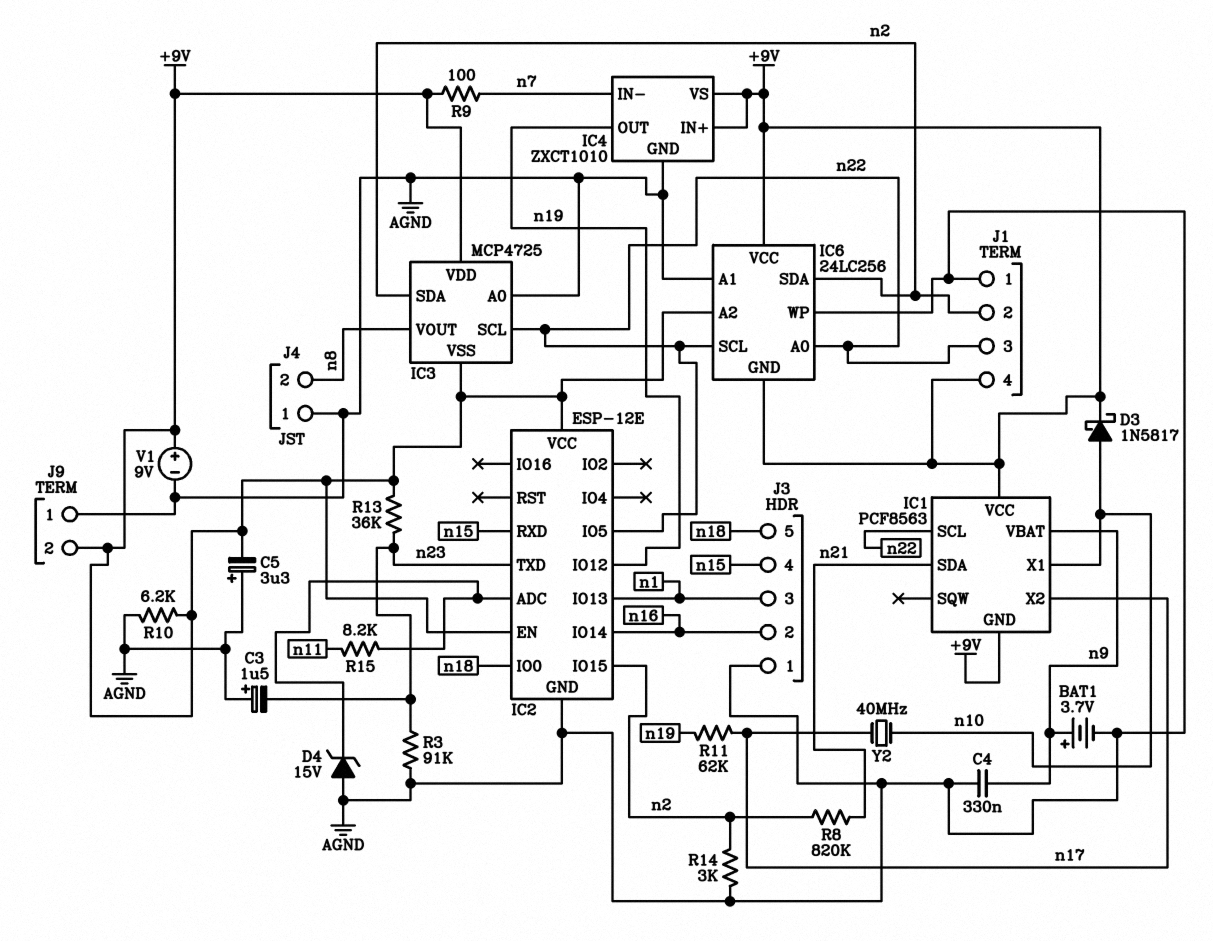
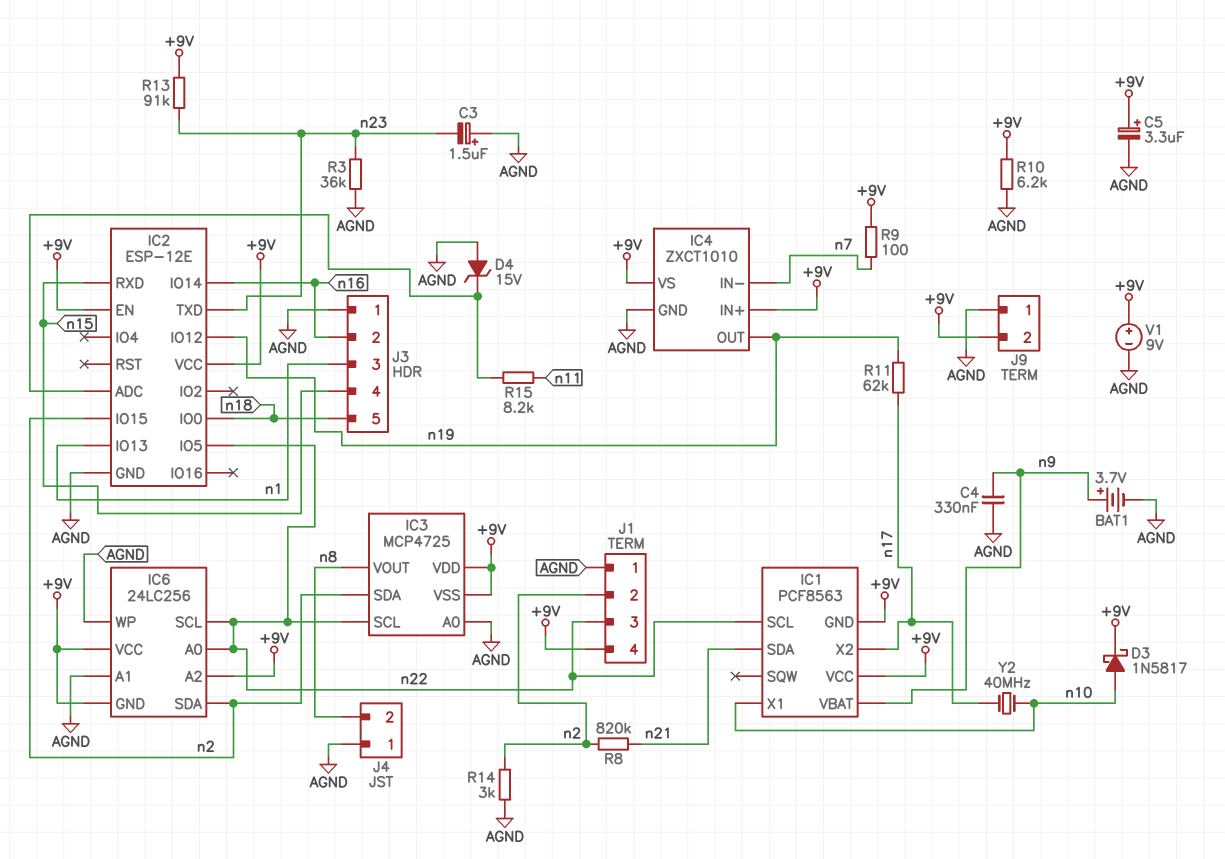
C5: 3.3uF (plus AGND, minus +9V) -> 3.3uF (plus +9V, minus AGND)
R3: 91k (AGND, n23) -> 36k (AGND, n23)
R13: 36k (+9V, n23) -> 91k (+9V, n23)

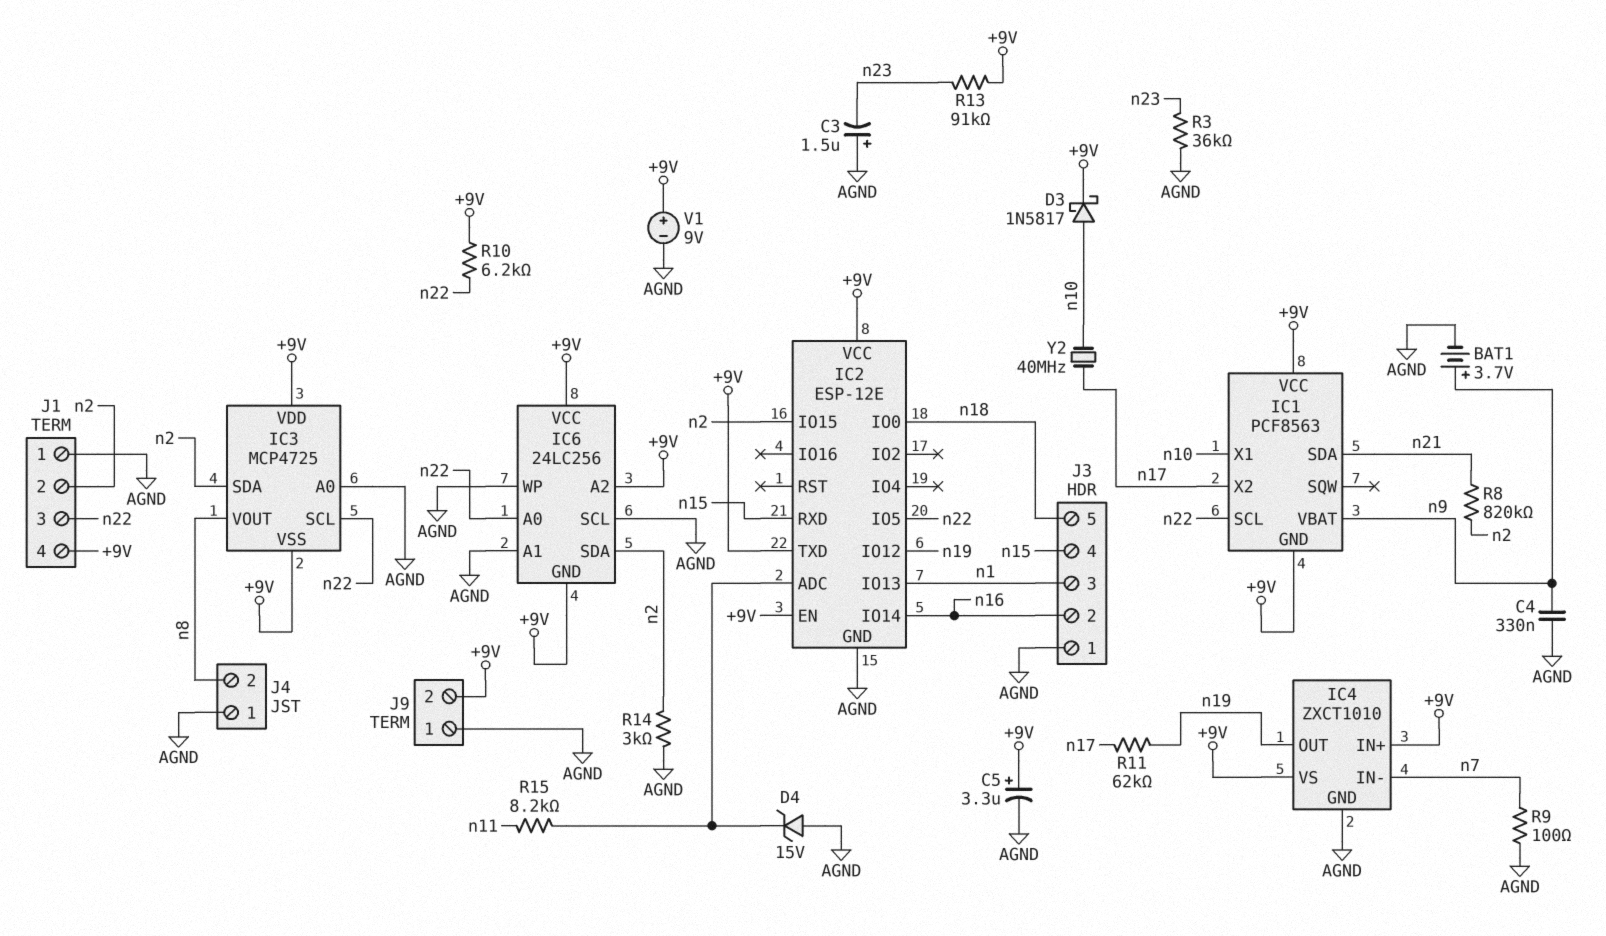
IC2 pin TXD: n23 -> +9V
IC6 pin SCL: n22 -> AGND
R9: 100 (+9V, n7) -> 100 (AGND, n7)
R10: 6.2k (+9V, AGND) -> 6.2k (+9V, n22)

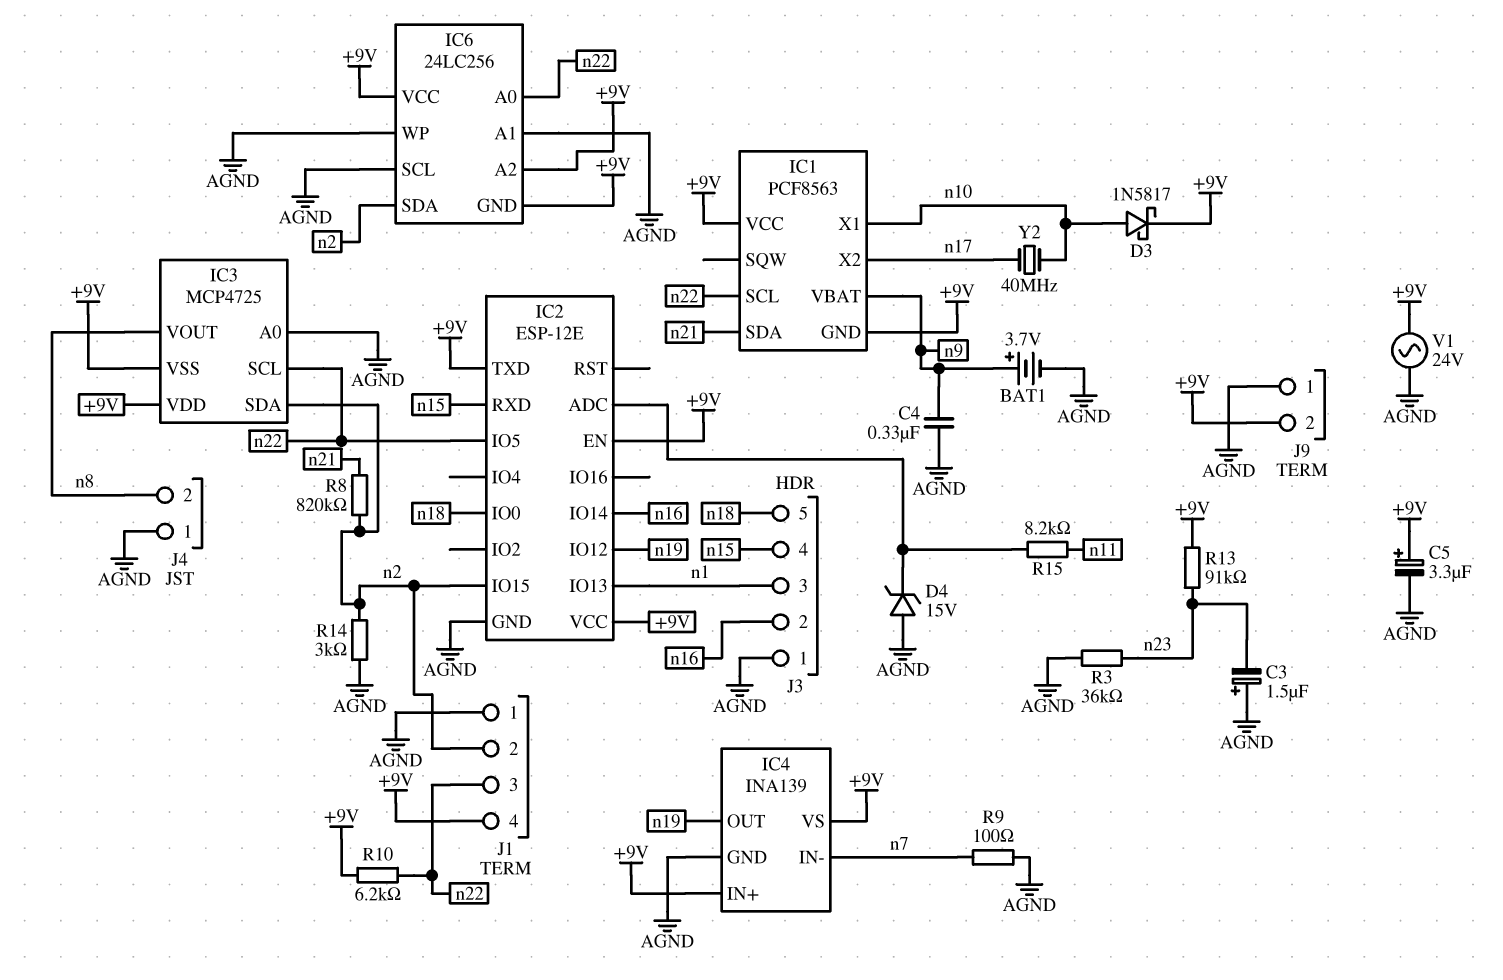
IC4: ZXCT1010 -> INA139
R11: 62k (n17, n19) -> none
V1: 9V (plus +9V, minus AGND) -> AC 24V (+9V, AGND)

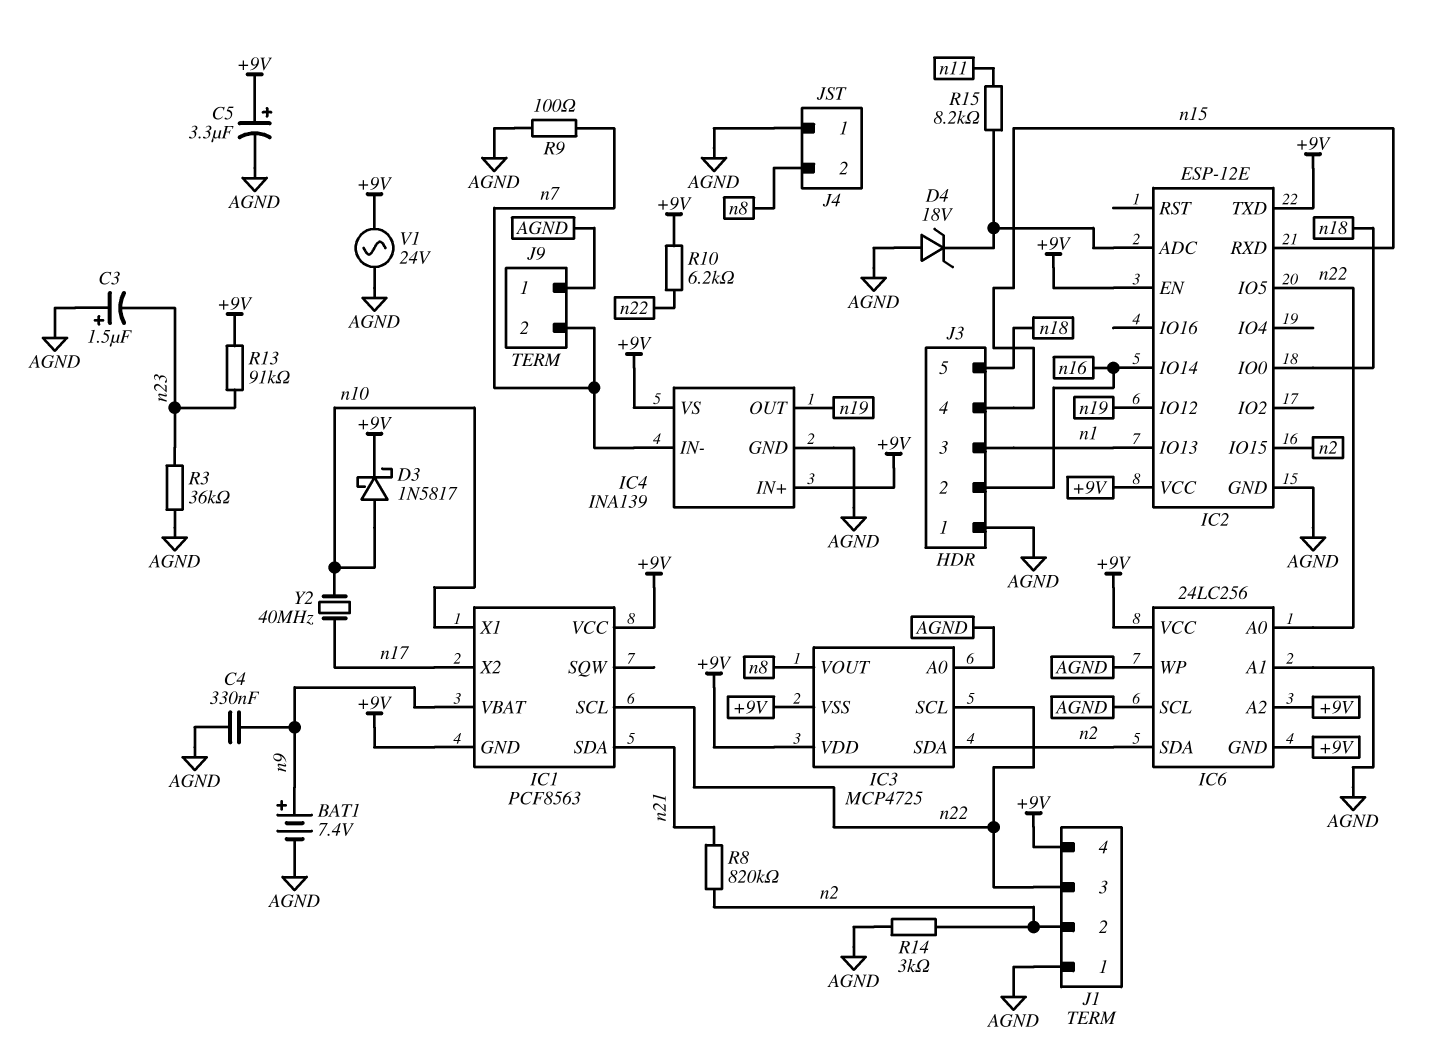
BAT1: 3.7V (plus n9, minus AGND) -> 7.4V (plus n9, minus AGND)
D4: zener 15V (A AGND, K IC2/ADC) -> zener 18V (A AGND, K IC2/ADC)
J9 pin 2: +9V -> n7

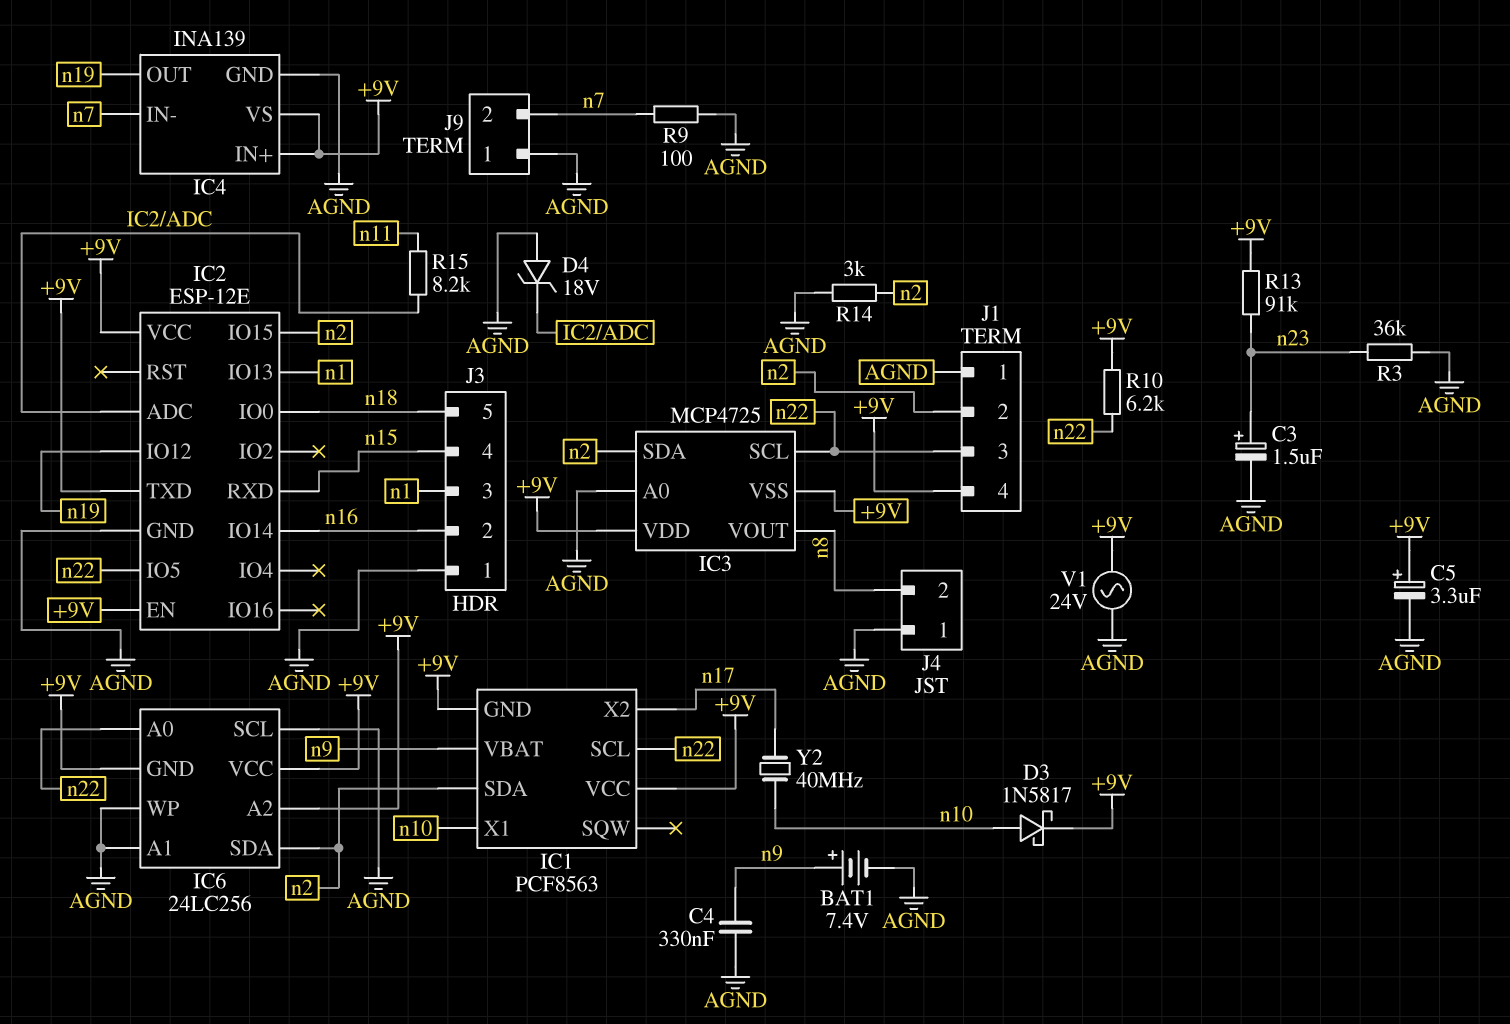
C3: 1.5uF (plus AGND, minus n23) -> 1.5uF (plus n23, minus AGND)
IC1 pin SDA: n21 -> n2
R8: 820k (n2, n21) -> none

